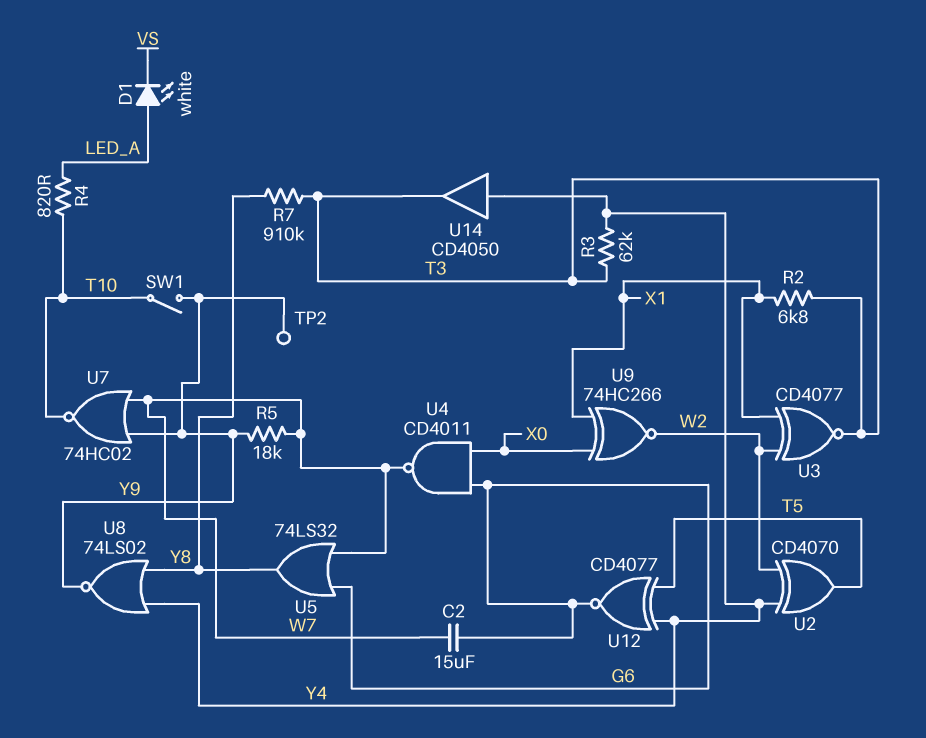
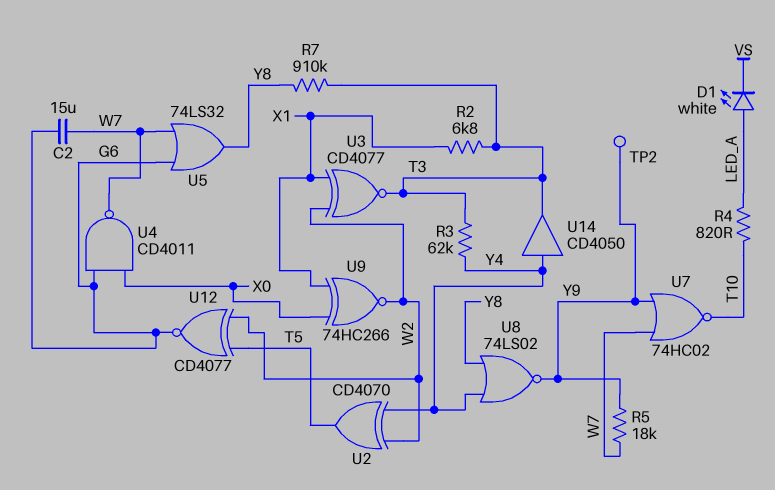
SW1: switch (T10, Y9) -> none
U12: XNOR CD4077 (in T5, in Y4, out G6) -> XNOR CD4077 (in T5, in W2, out G6)

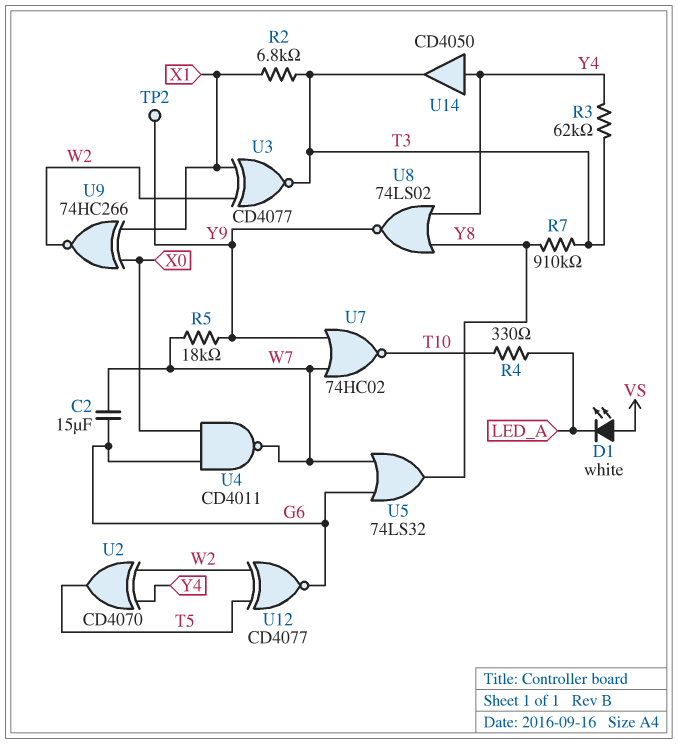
D1: LED white (A LED_A, K VS) -> LED white (A VS, K LED_A)
R4: 820 (LED_A, T10) -> 330 (LED_A, T10)

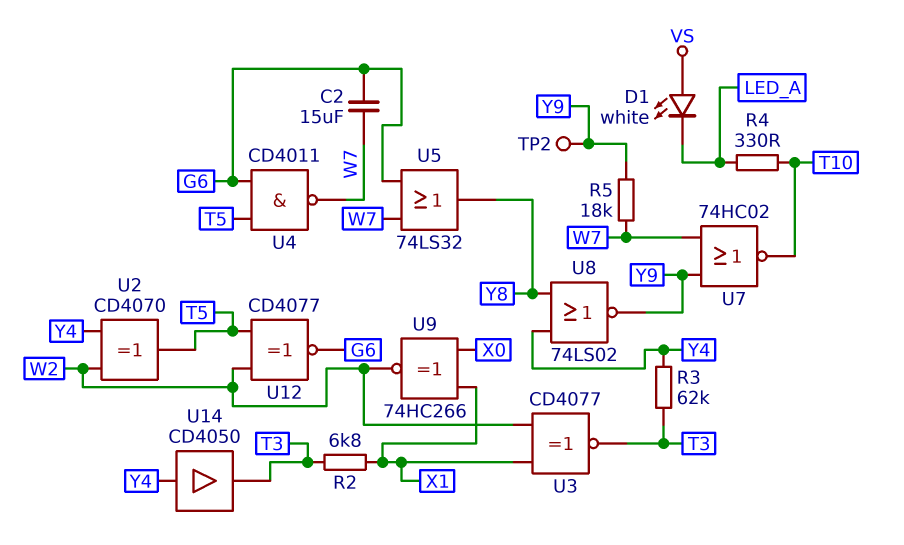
R7: 910k (T3, Y8) -> none
U4: NAND CD4011 (in G6, in X0, out W7) -> NAND CD4011 (in G6, in T5, out W7)

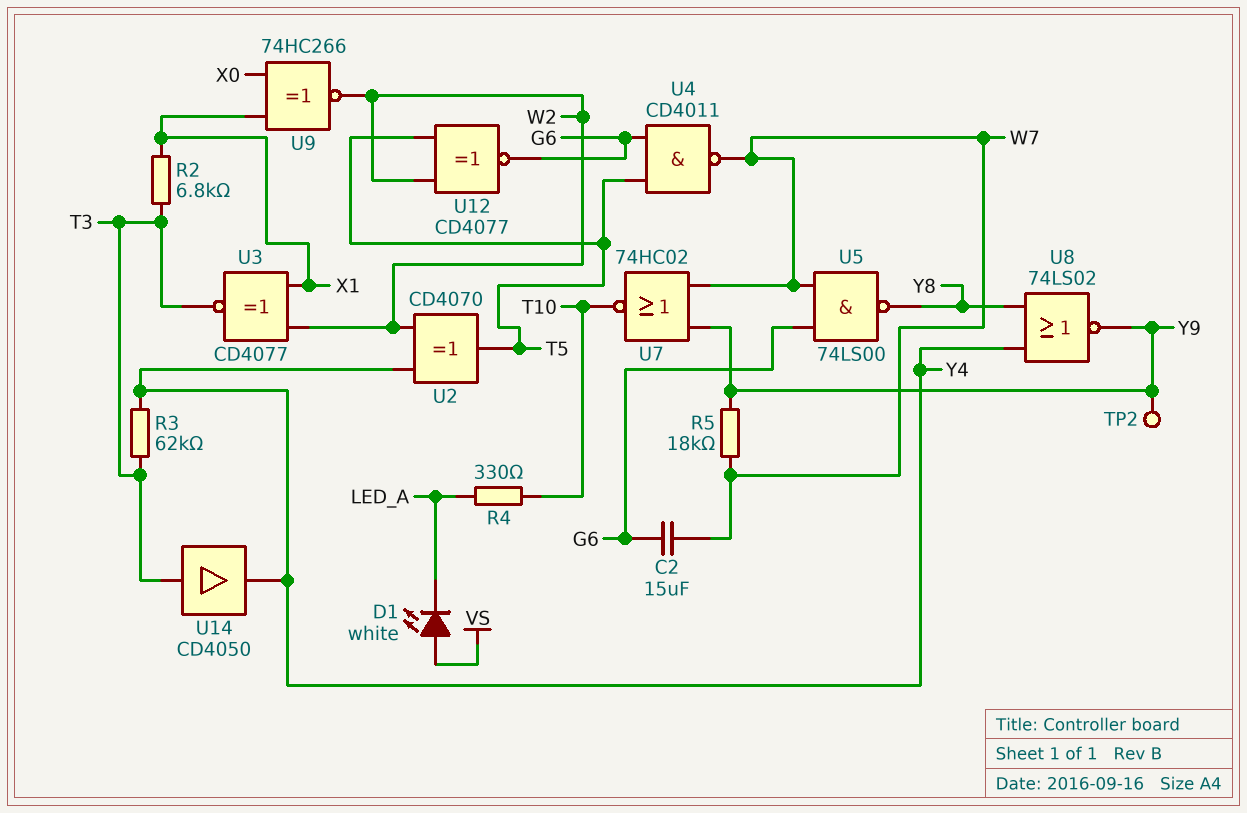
U5: OR 74LS32 (in G6, in W7, out Y8) -> NAND 74LS00 (in G6, in W7, out Y8)
U14: buffer CD4050 (in Y4, out T3) -> buffer CD4050 (in T3, out Y4)

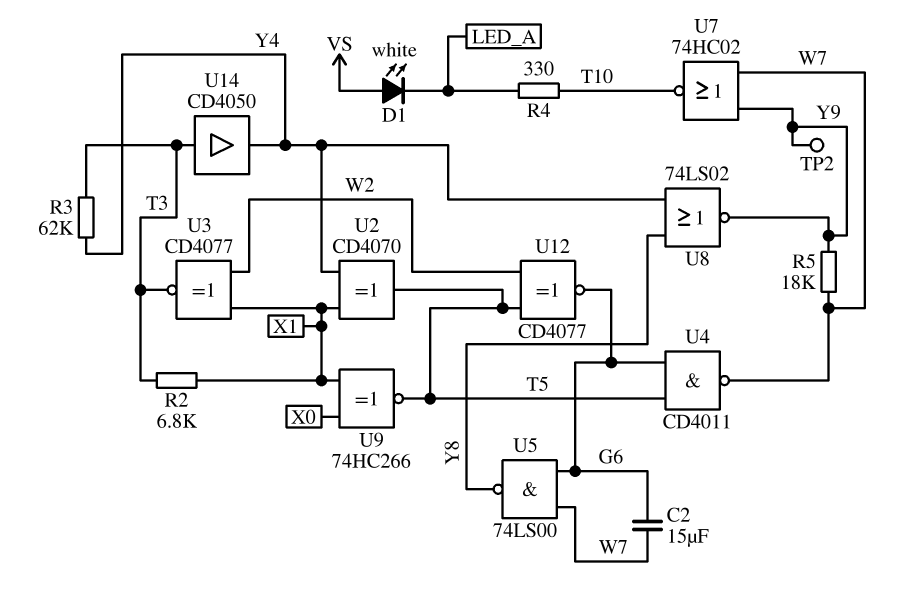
U2: XOR CD4070 (in W2, in Y4, out T5) -> XOR CD4070 (in X1, in Y4, out T5)
U9: XNOR 74HC266 (in X0, in X1, out W2) -> XNOR 74HC266 (in X0, in X1, out T5)

